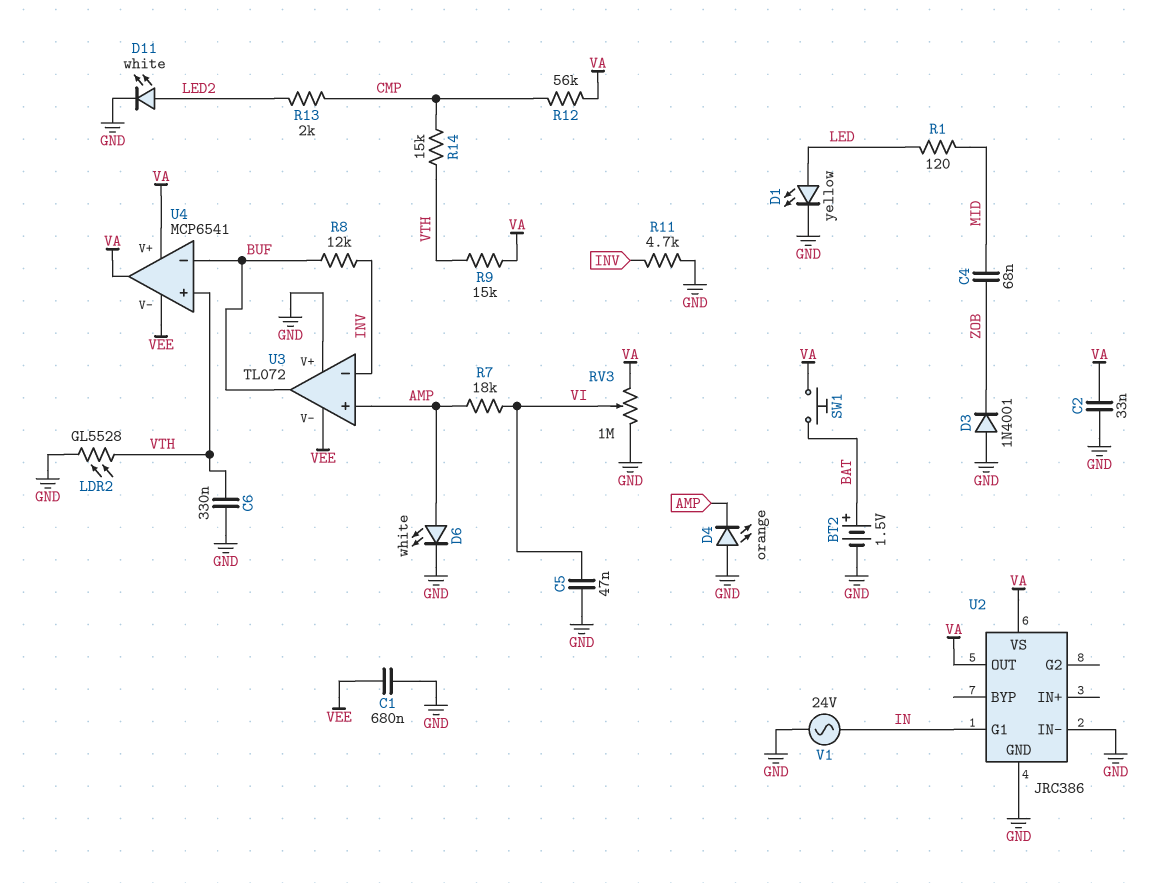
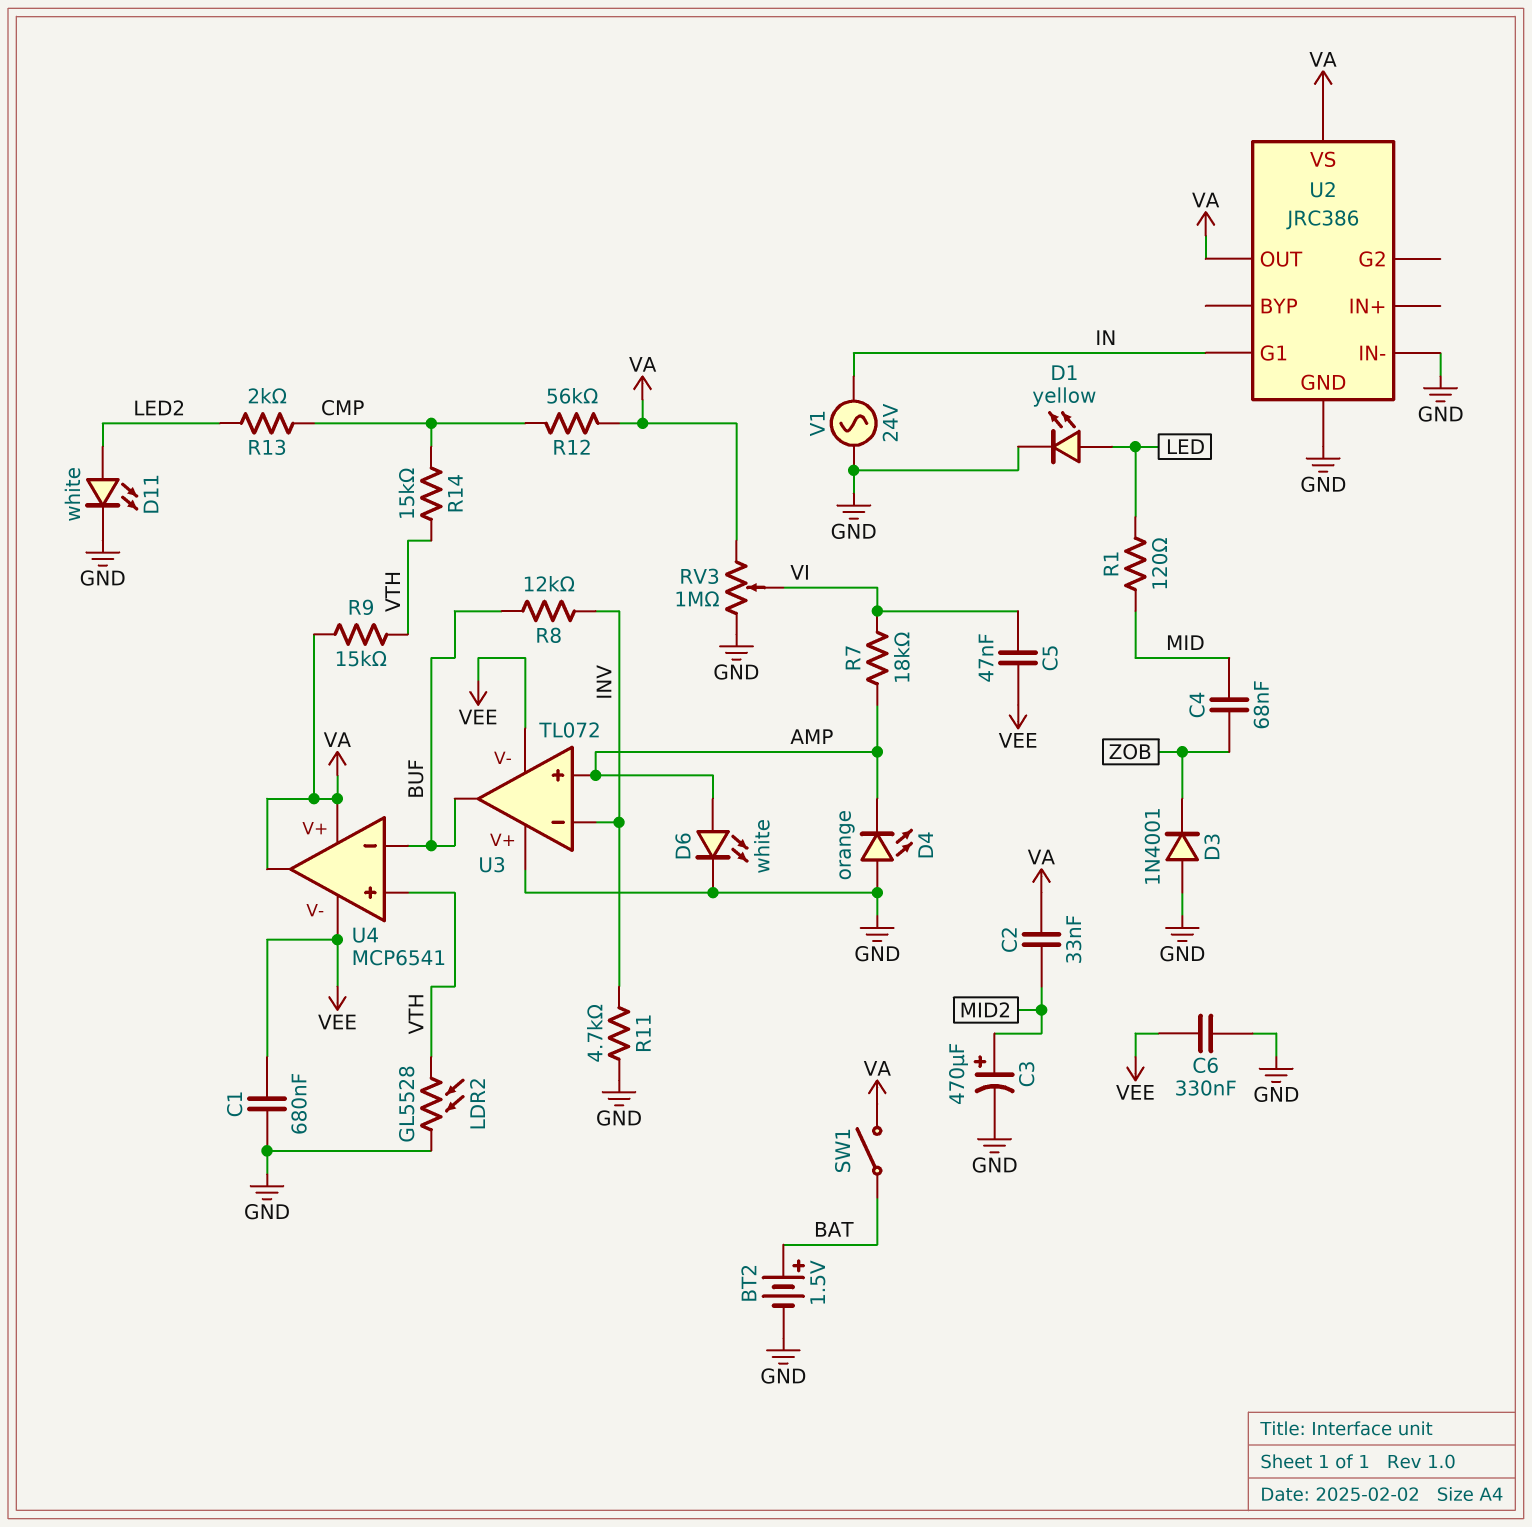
C2: 33nF (GND, VA) -> 33nF (MID2, VA)
C3: none -> 470uF (plus MID2, minus GND)
C5: 47nF (GND, VI) -> 47nF (VEE, VI)
C6: 330nF (GND, VTH) -> 330nF (GND, VEE)
SW1: button (BAT, VA) -> switch (BAT, VA)

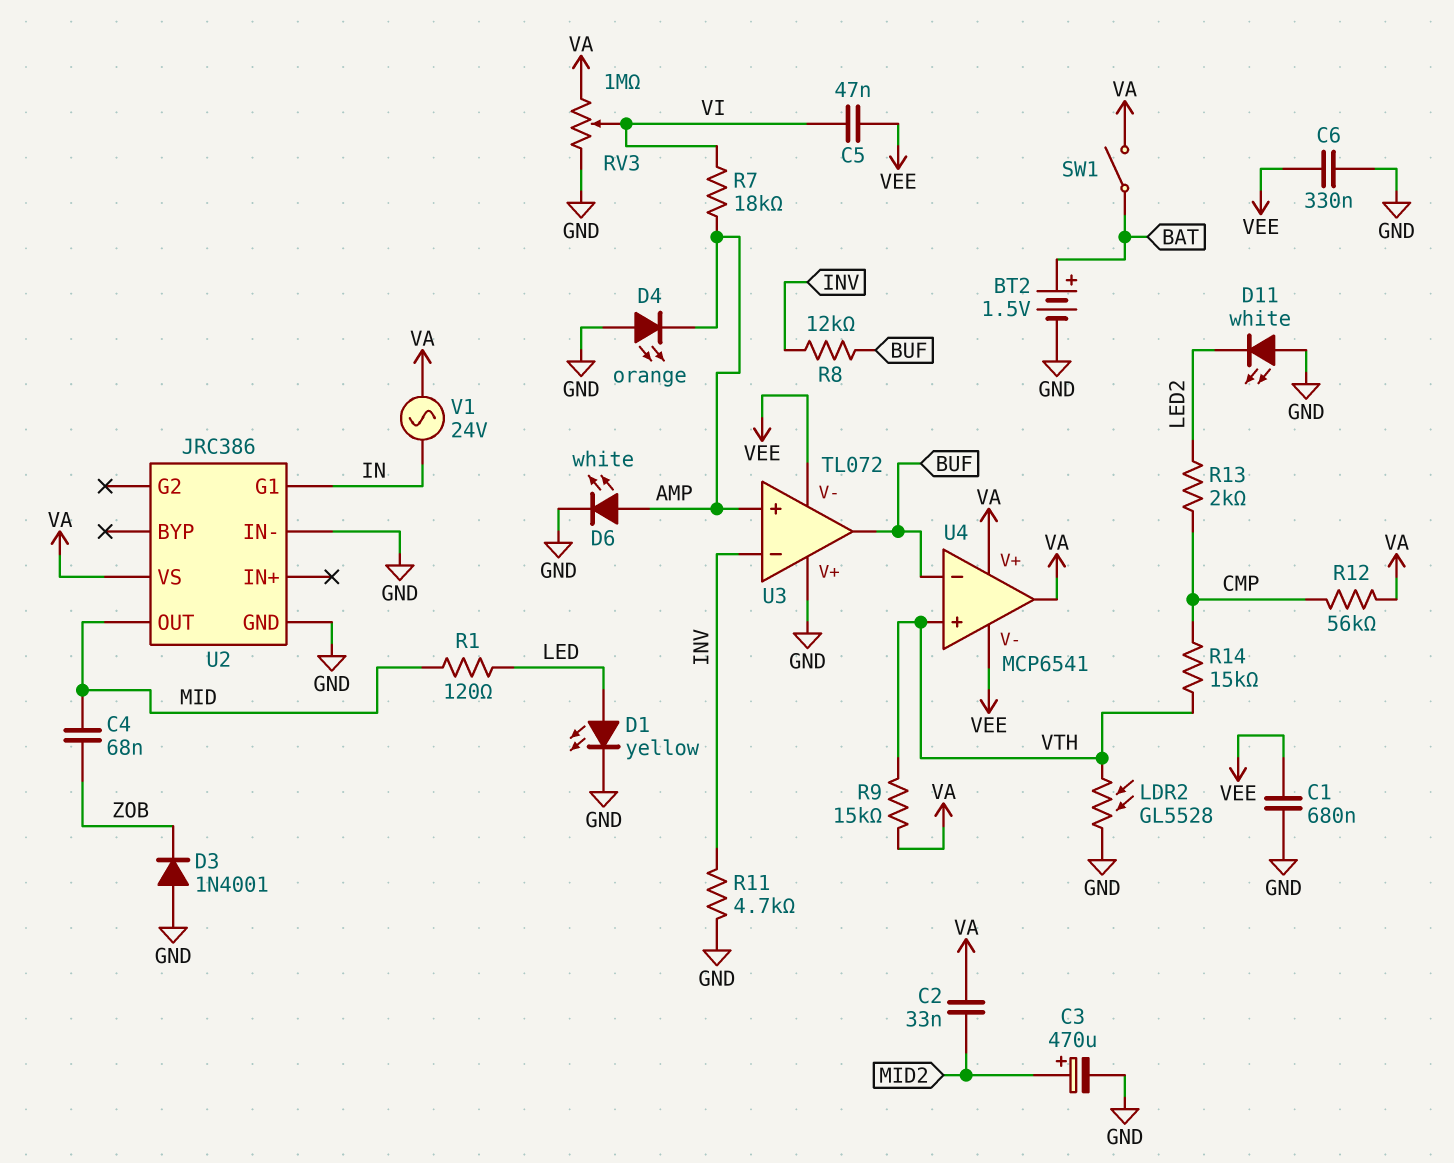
D11: LED white (A LED2, K GND) -> LED white (A GND, K LED2)
U2 pin OUT: VA -> MID
V1: AC 24V (GND, IN) -> AC 24V (IN, VA)

